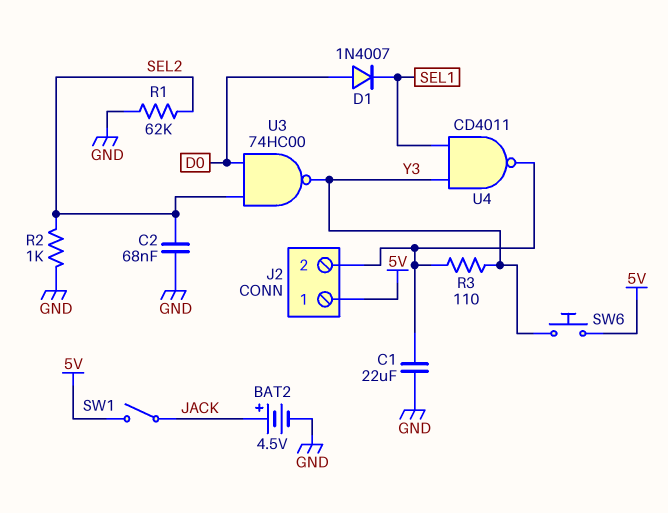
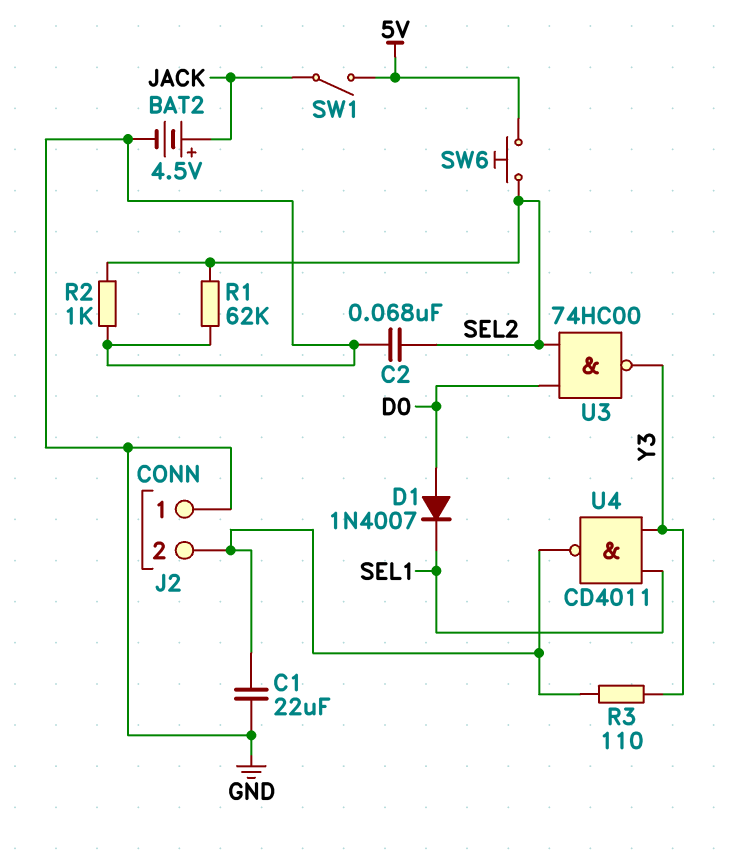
J2 pin 1: 5V -> GND
SW6: button (5V, Y3) -> button (5V, SEL2)

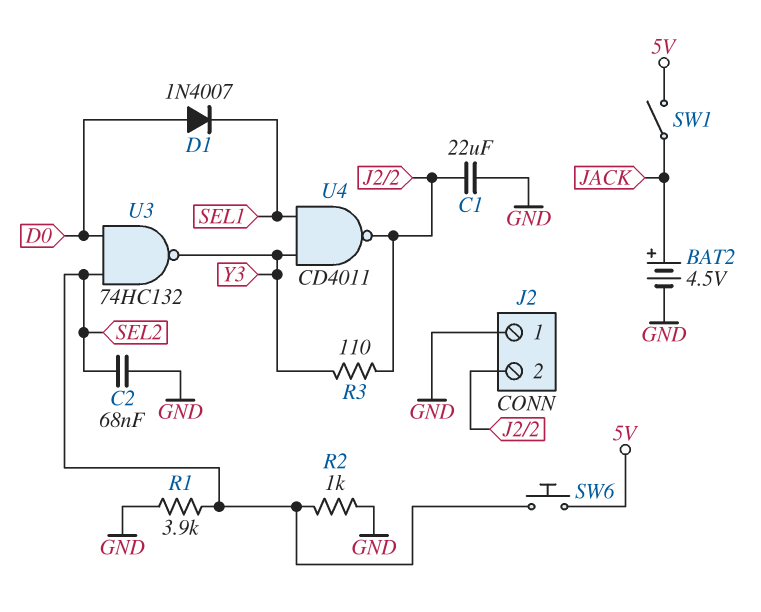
R1: 62k (GND, SEL2) -> 3.9k (GND, SEL2)
U3: NAND 74HC00 (in D0, in SEL2, out Y3) -> NAND 74HC132 (in D0, in SEL2, out Y3)

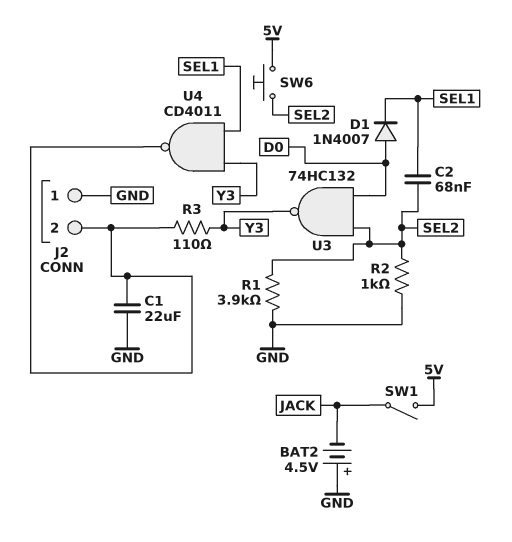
BAT2: 4.5V (plus JACK, minus GND) -> 4.5V (plus GND, minus JACK)
C2: 68nF (GND, SEL2) -> 68nF (SEL1, SEL2)

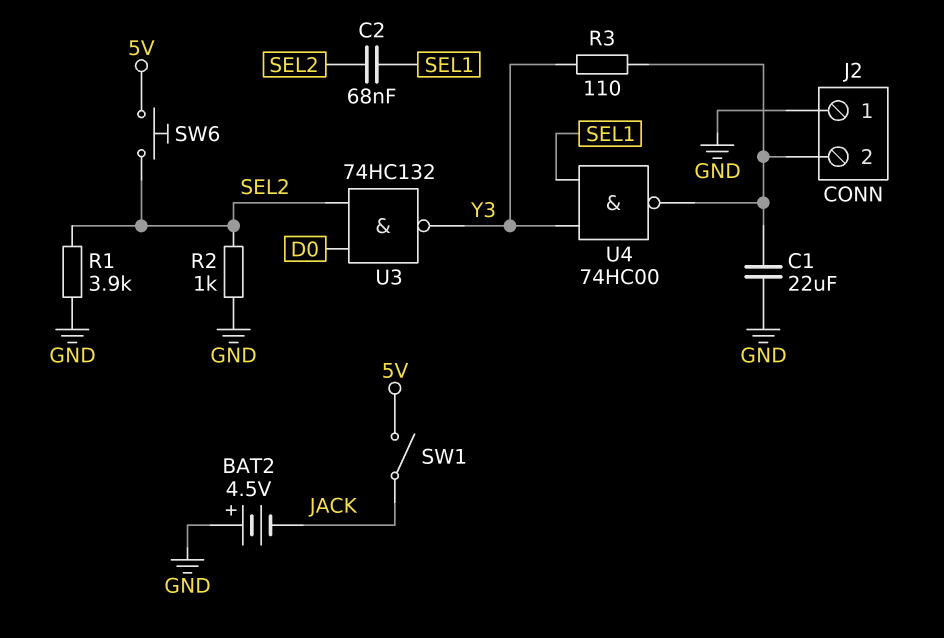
D1: diode 1N4007 (A D0, K SEL1) -> none
U4: NAND CD4011 (in SEL1, in Y3, out J2/2) -> NAND 74HC00 (in SEL1, in Y3, out J2/2)

